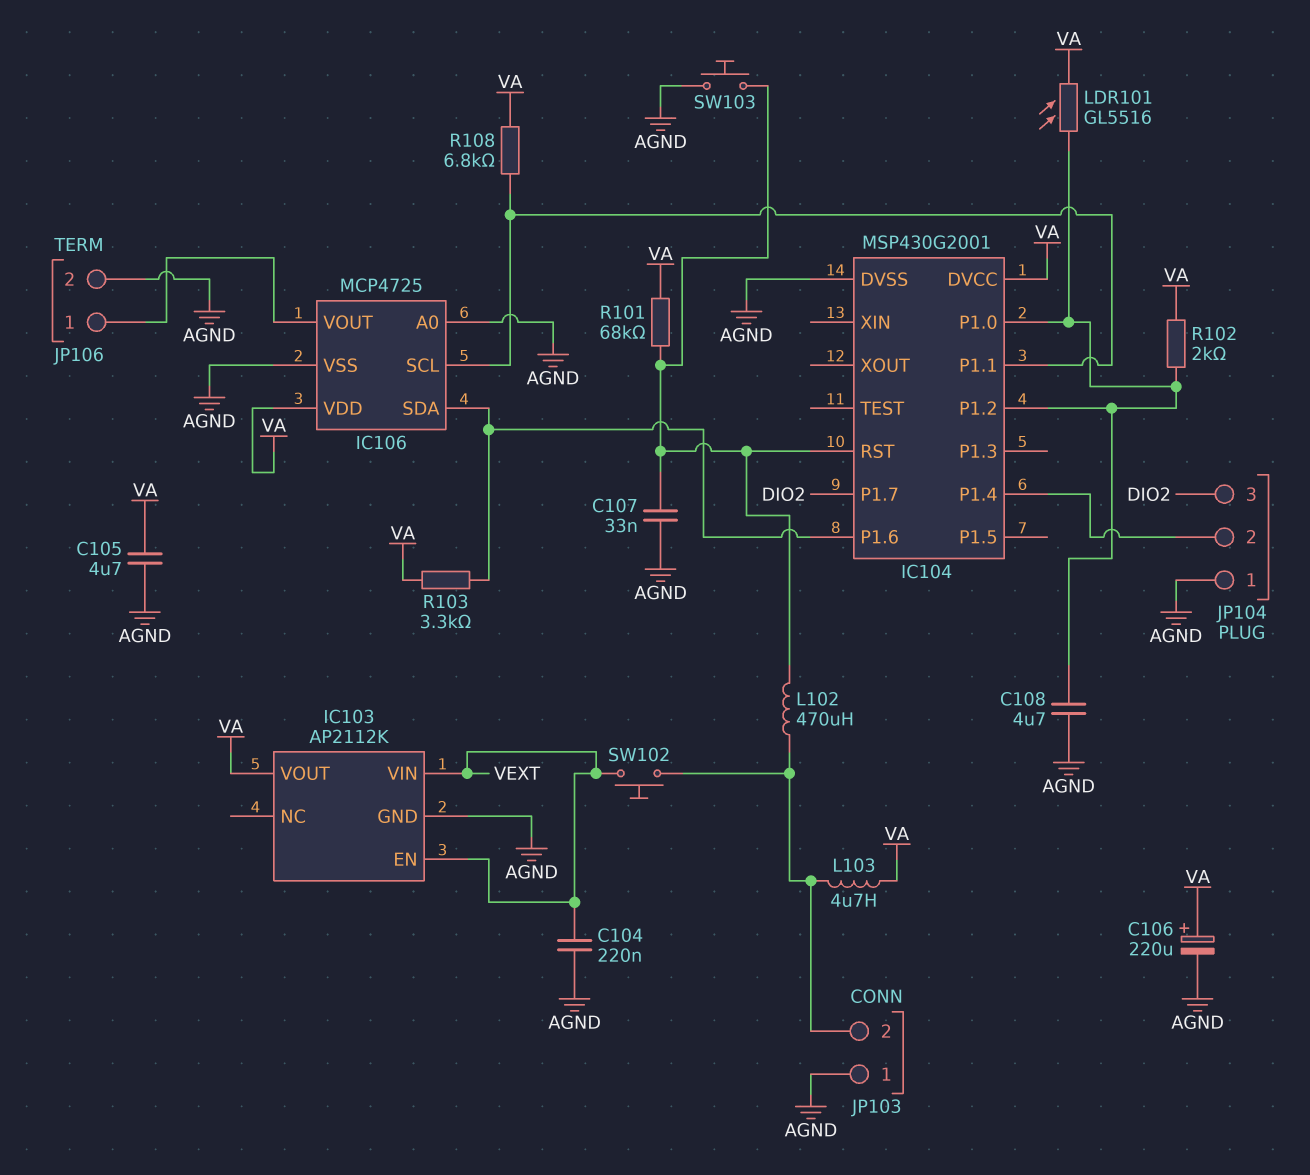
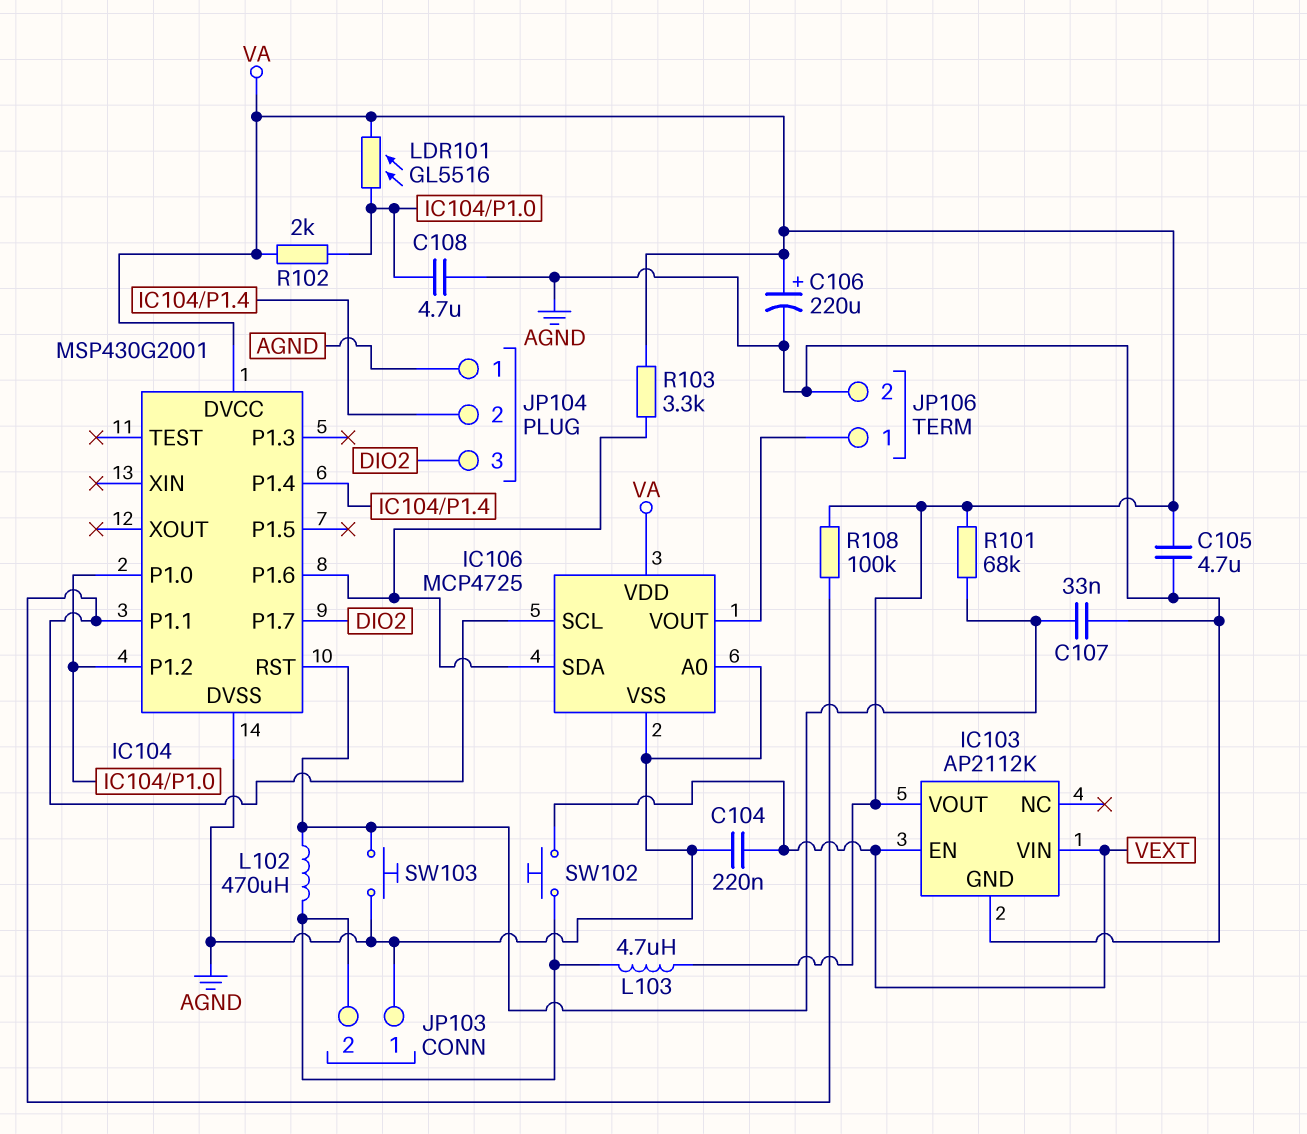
R108: 6.8k (IC104/P1.1, VA) -> 100k (IC104/P1.1, VA)

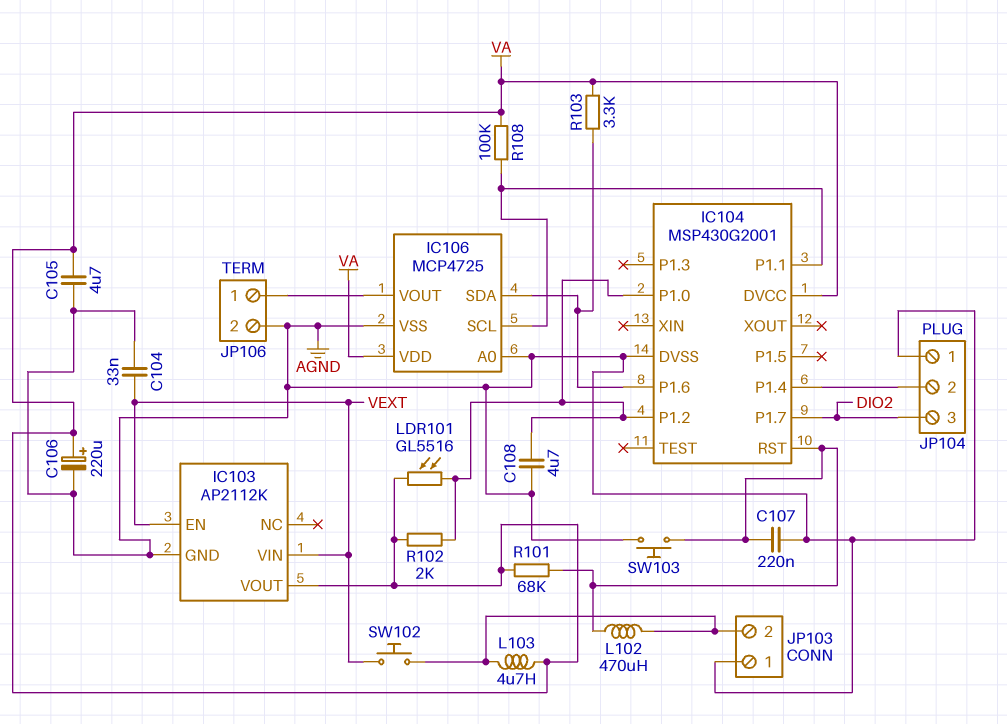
C104: 220nF (AGND, VEXT) -> 33nF (AGND, VEXT)
C107: 33nF (AGND, IC104/RST) -> 220nF (AGND, IC104/RST)

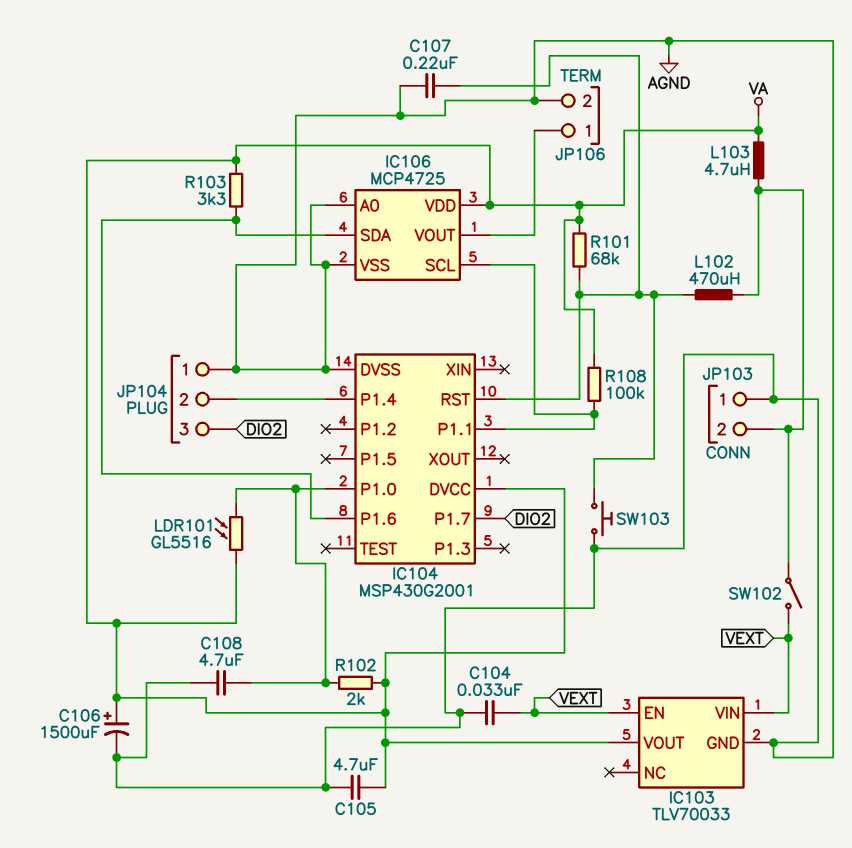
C106: 220uF (plus VA, minus AGND) -> 1500uF (plus VA, minus AGND)
IC103: AP2112K -> TLV70033
IC104 pin P1.2: IC104/P1.0 -> none
SW102: button (JP103/2, VEXT) -> switch (JP103/2, VEXT)

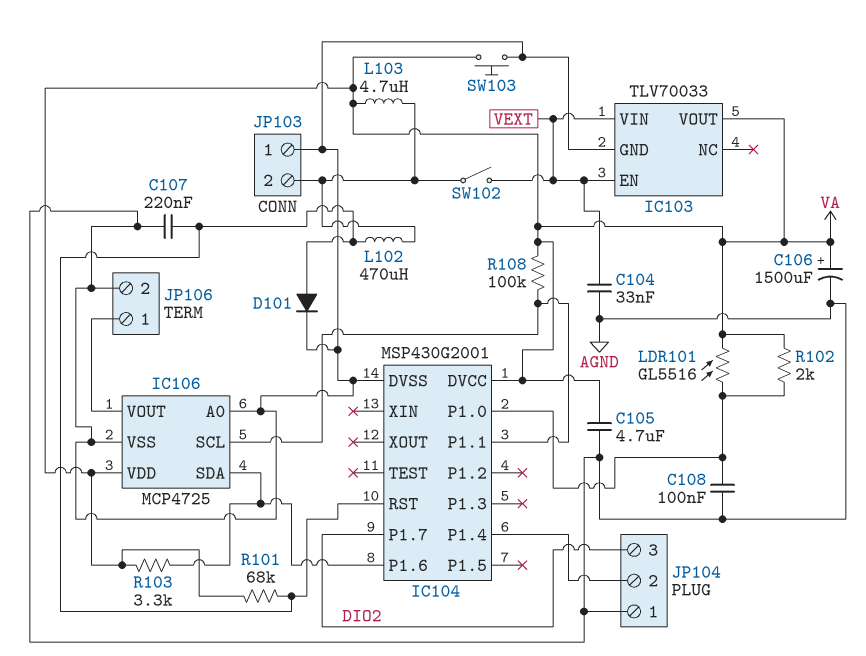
C108: 4.7uF (AGND, IC104/P1.0) -> 100nF (AGND, IC104/P1.0)
D101: none -> diode (A IC104/RST, K AGND)
SW103: button (AGND, IC104/RST) -> button (AGND, VA)

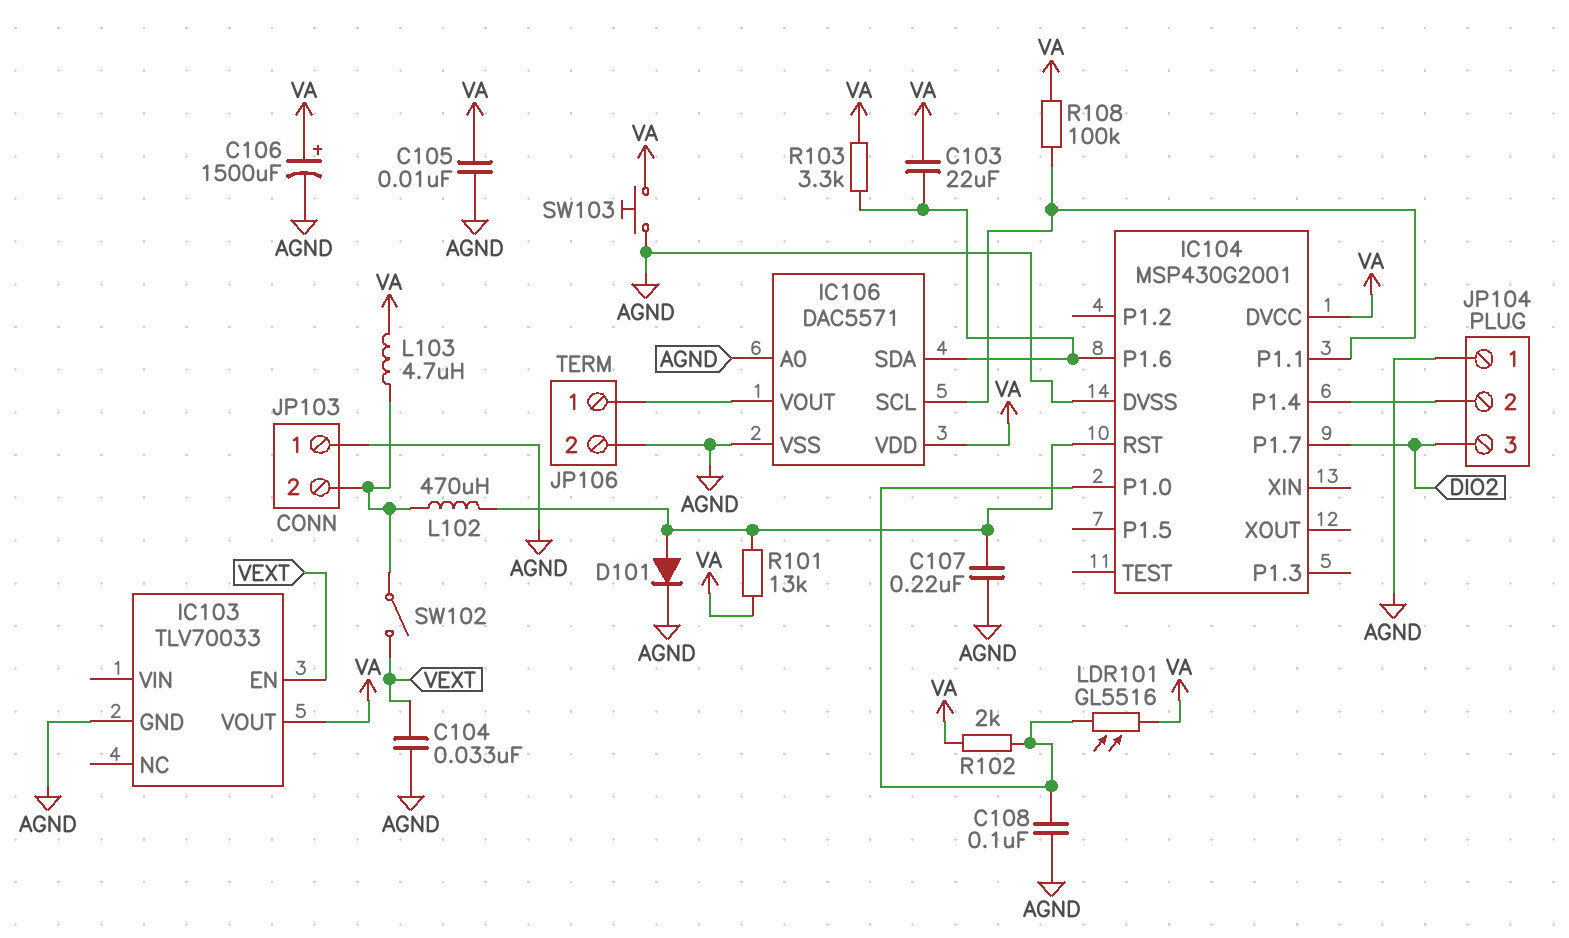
C103: none -> 22uF (IC104/P1.6, VA)
C105: 4.7uF (AGND, VA) -> 10nF (AGND, VA)
IC103 pin VIN: VEXT -> none
IC106: MCP4725 -> DAC5571
R101: 68k (IC104/RST, VA) -> 13k (IC104/RST, VA)

